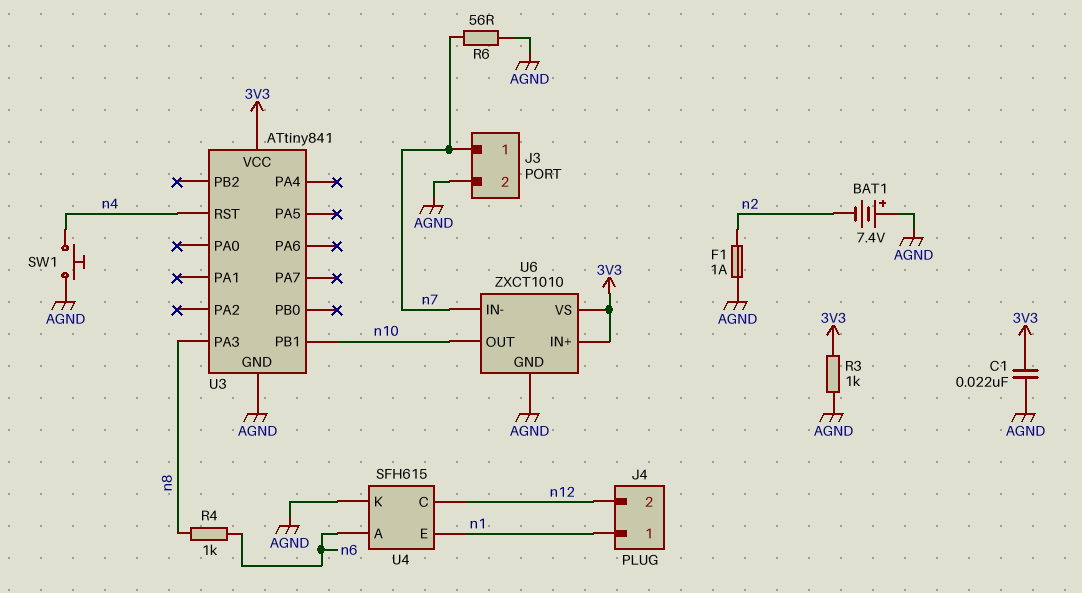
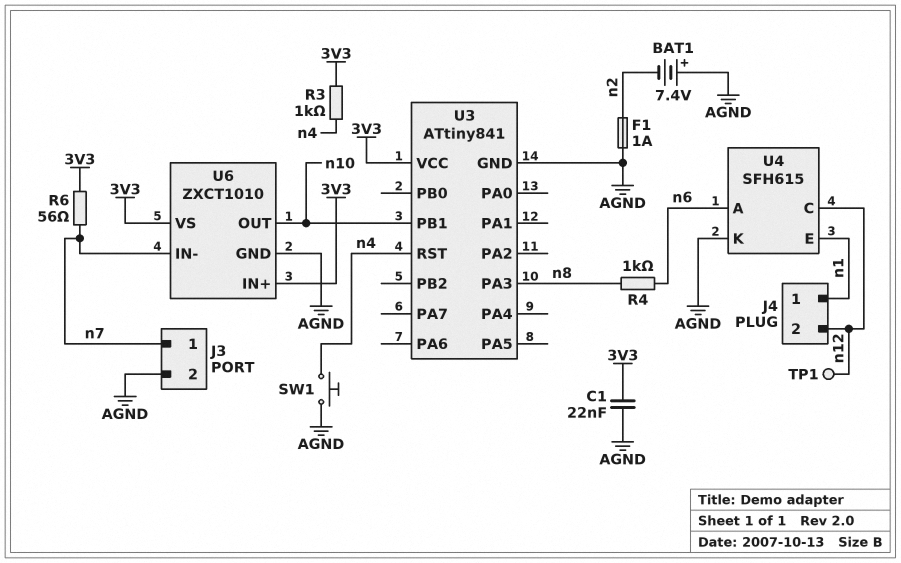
R3: 1k (3V3, AGND) -> 1k (3V3, n4)
R6: 56 (AGND, n7) -> 56 (3V3, n7)
TP1: none -> test point (n12)

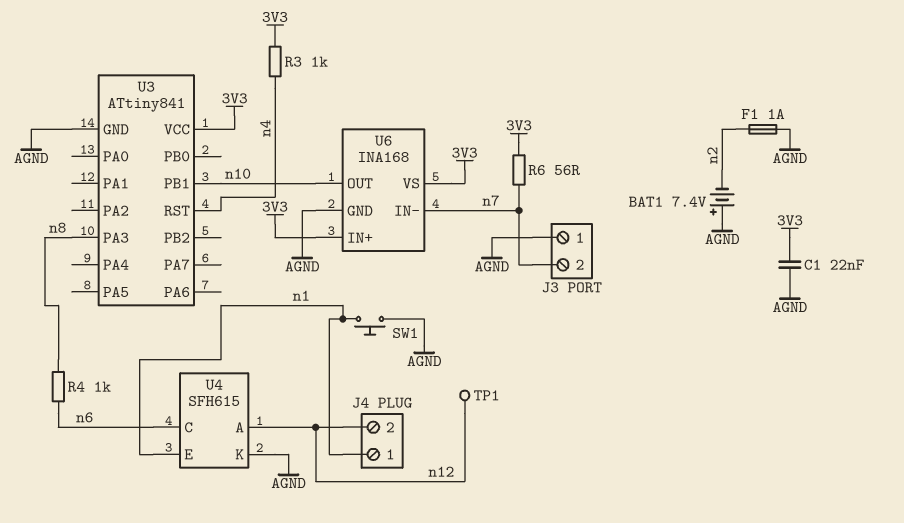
J3 pin 1: n7 -> AGND
J3 pin 2: AGND -> n7
SW1: button (AGND, n4) -> button (AGND, n1)
U4 pin A: n6 -> n12
U4 pin C: n12 -> n6
U6: ZXCT1010 -> INA168

